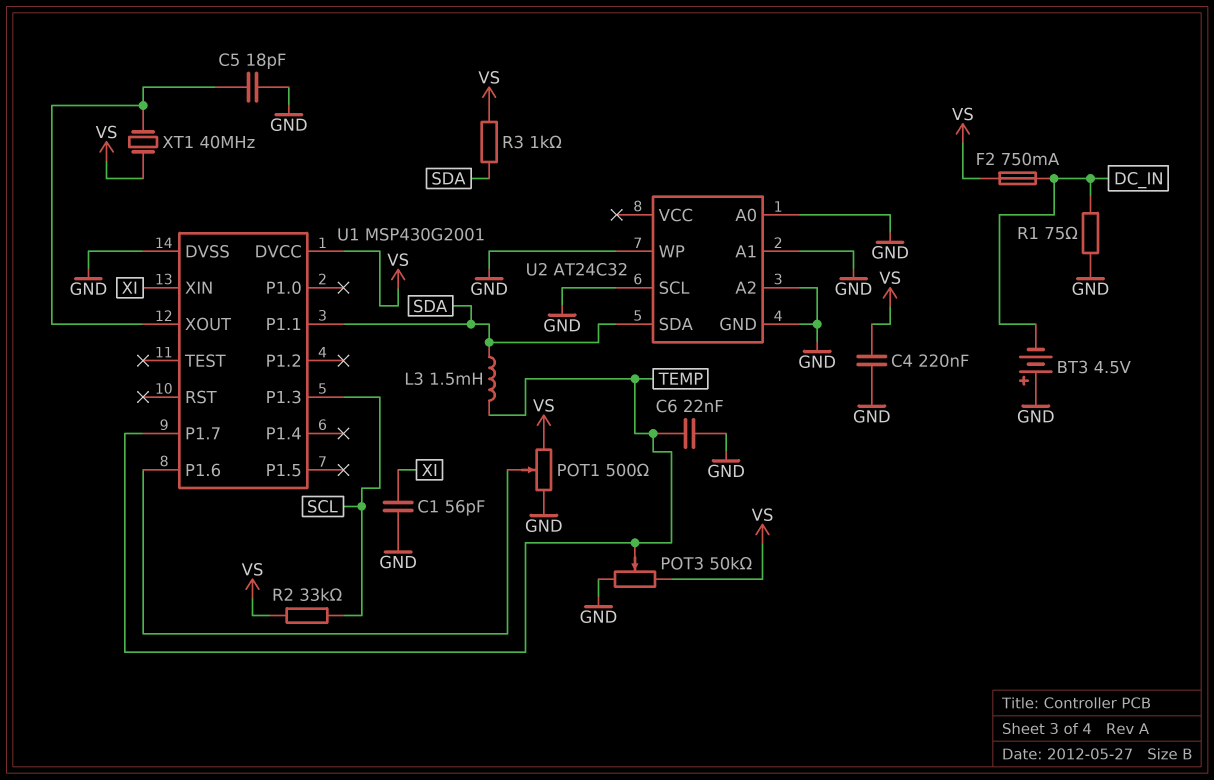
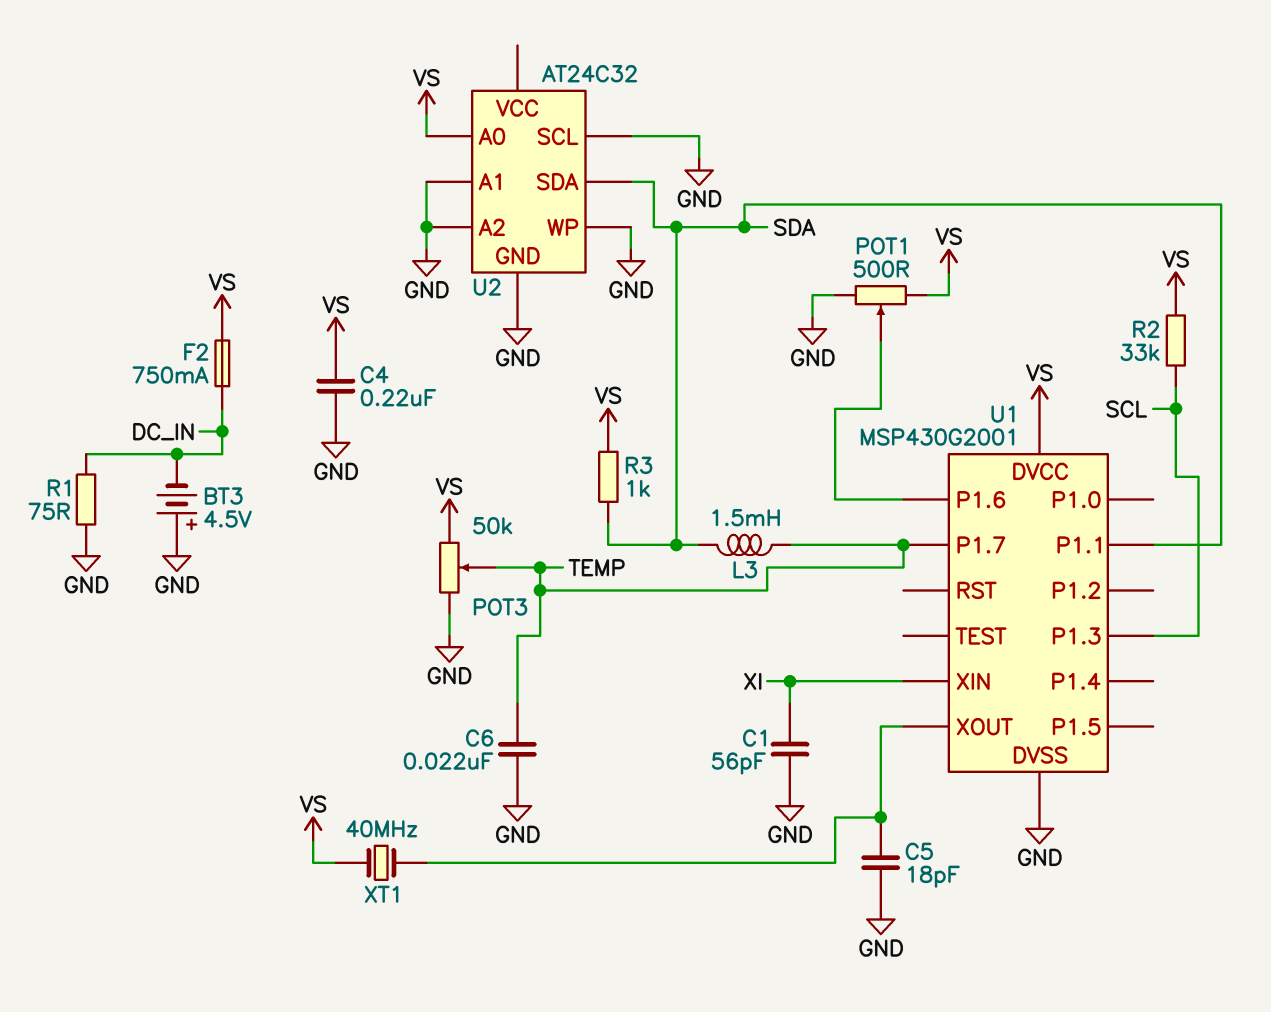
U2 pin A0: GND -> VS

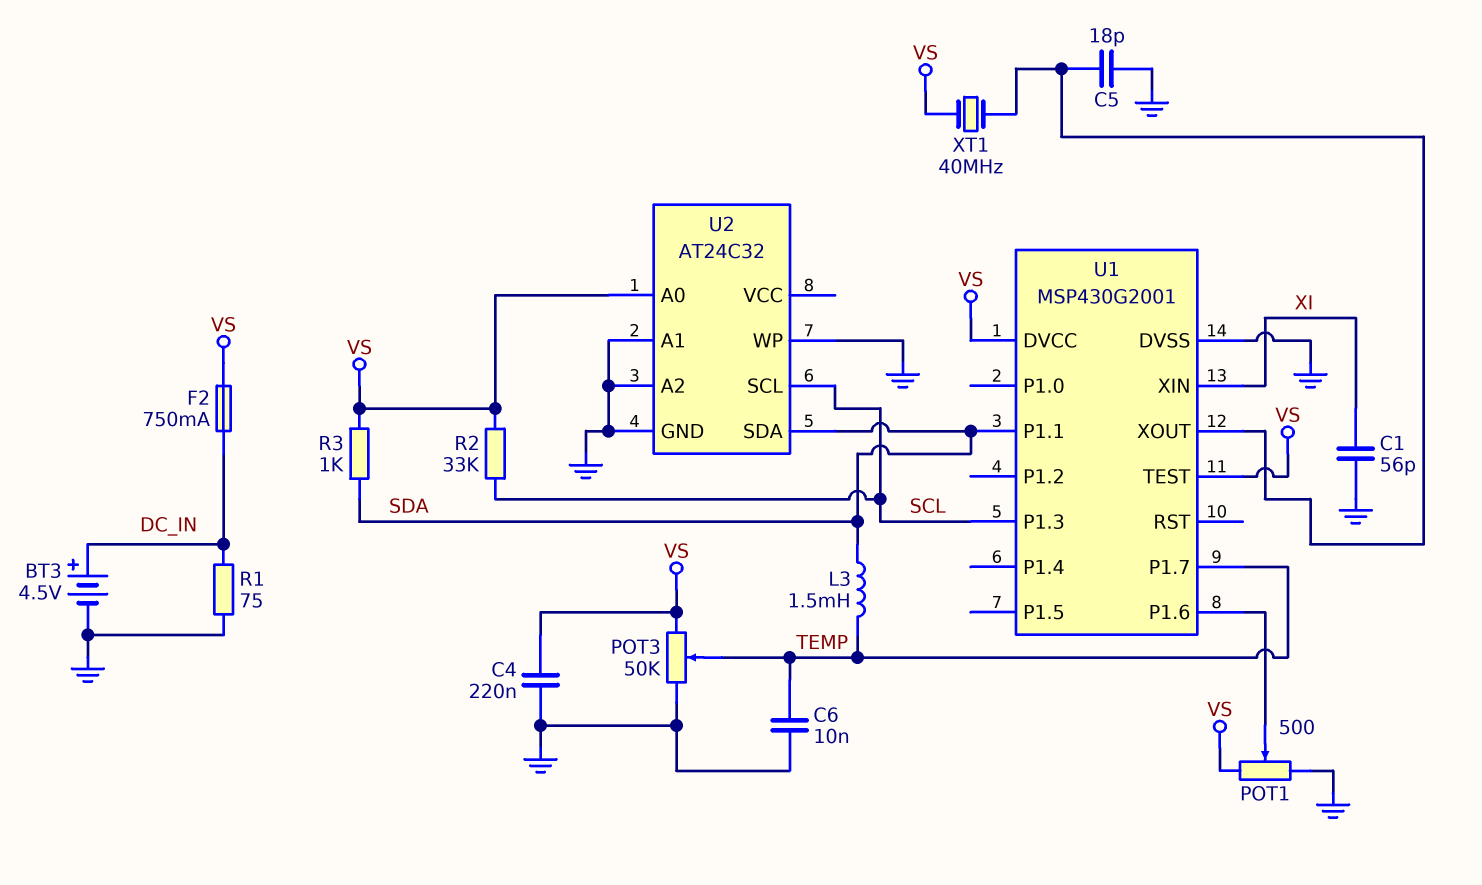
BT3: 4.5V (plus GND, minus DC_IN) -> 4.5V (plus DC_IN, minus GND)
C6: 22nF (GND, TEMP) -> 10nF (GND, TEMP)
U1 pin TEST: none -> VS
U2 pin SCL: GND -> SCL

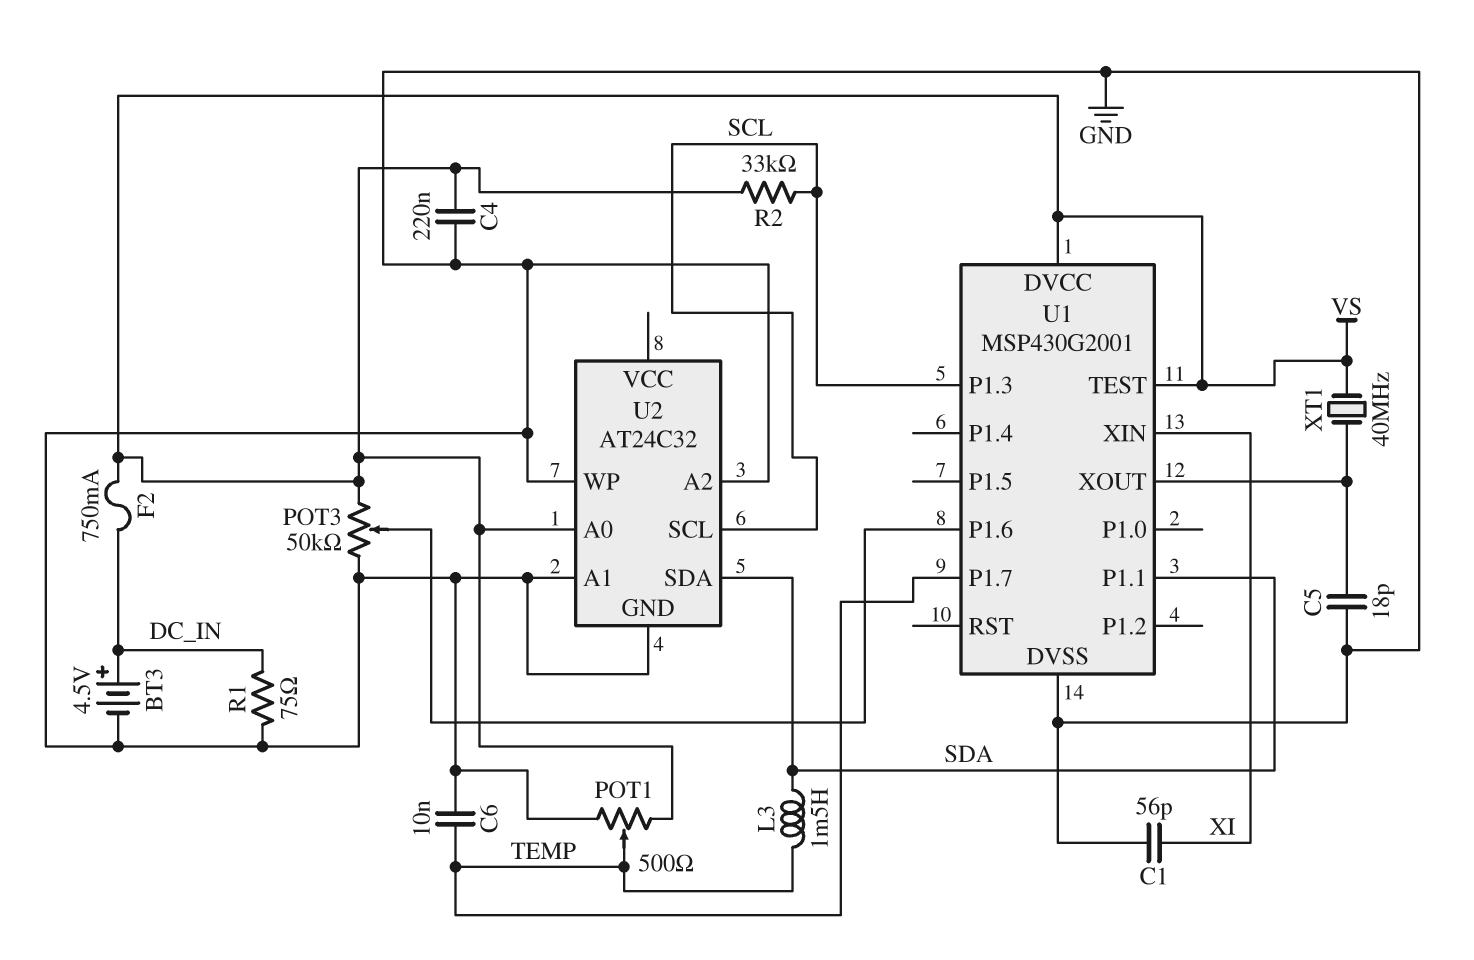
POT1: 500 (GND, VS, wiper U1/P1.6) -> 500 (GND, VS, wiper TEMP)
POT3: 50k (GND, VS, wiper TEMP) -> 50k (GND, VS, wiper U1/P1.6)
R3: 1k (SDA, VS) -> none

